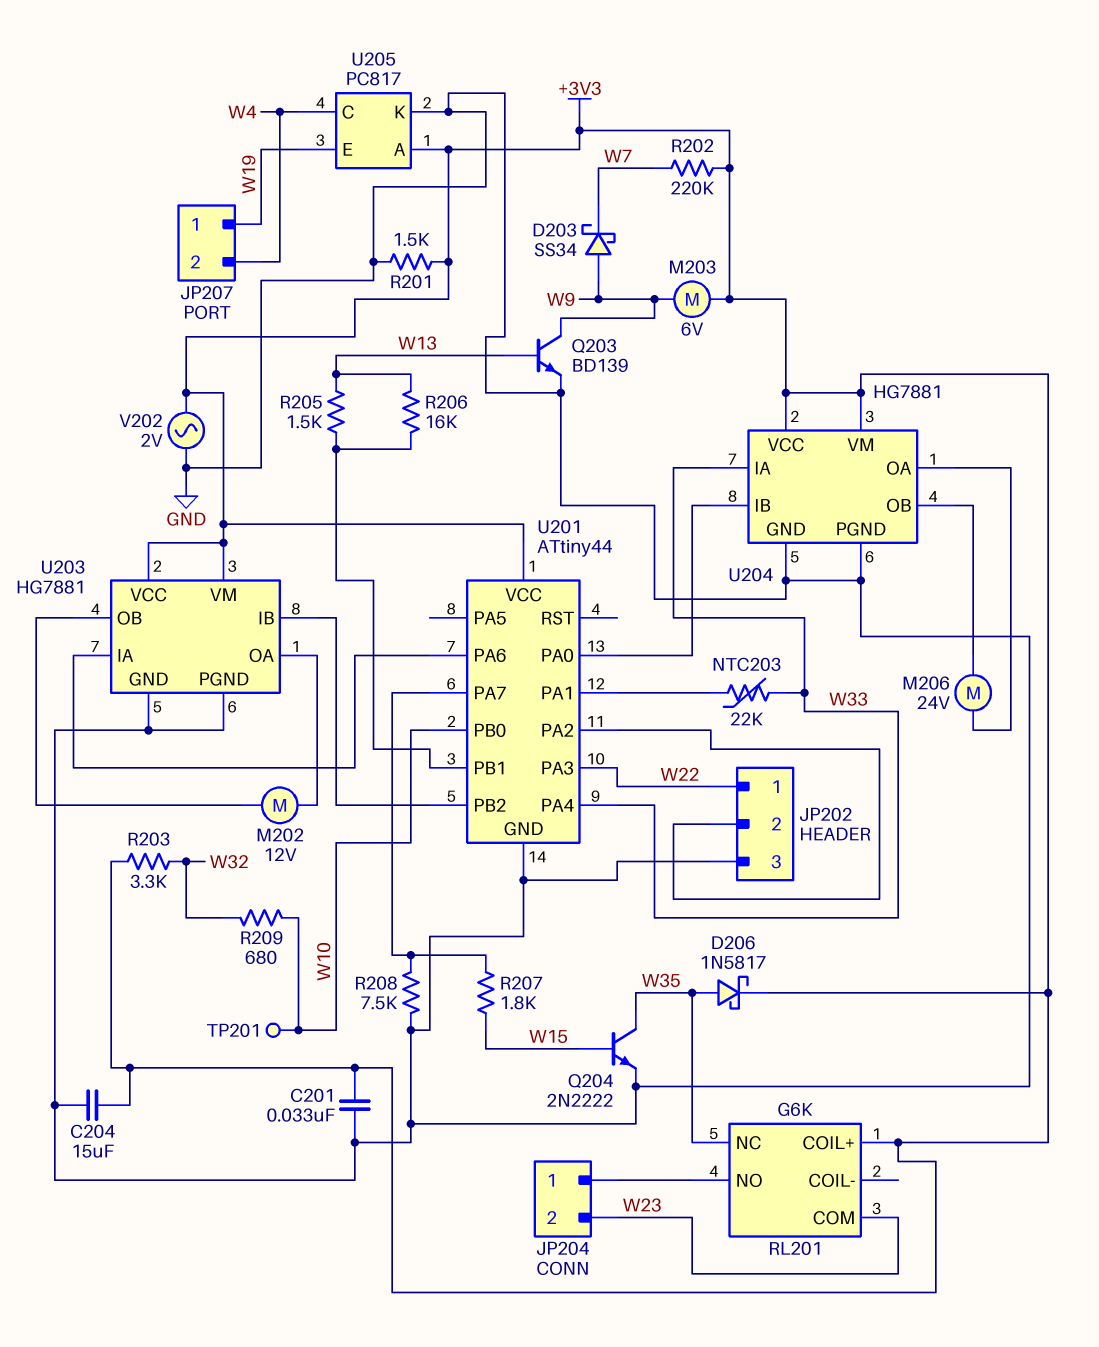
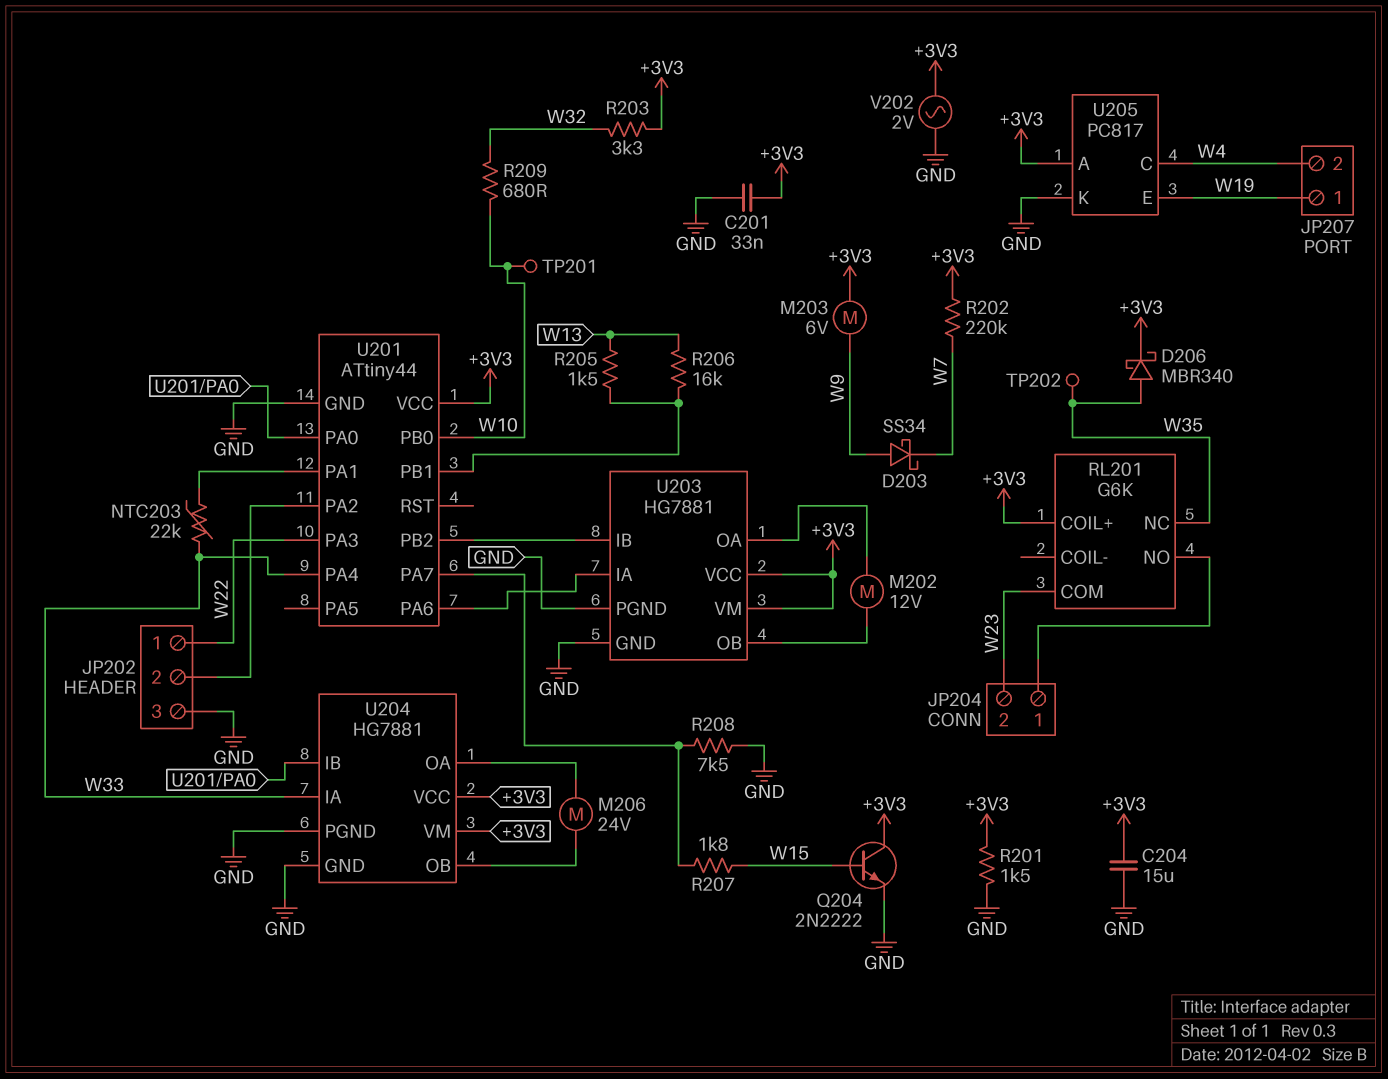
D206: schottky 1N5817 (A W35, K +3V3) -> schottky MBR340 (A W35, K +3V3)
Q203: NPN BD139 (B W13, C W9, E GND) -> none
Q204: NPN 2N2222 (B W15, C W35, E GND) -> NPN 2N2222 (B W15, C +3V3, E GND)
TP202: none -> test point (W35)

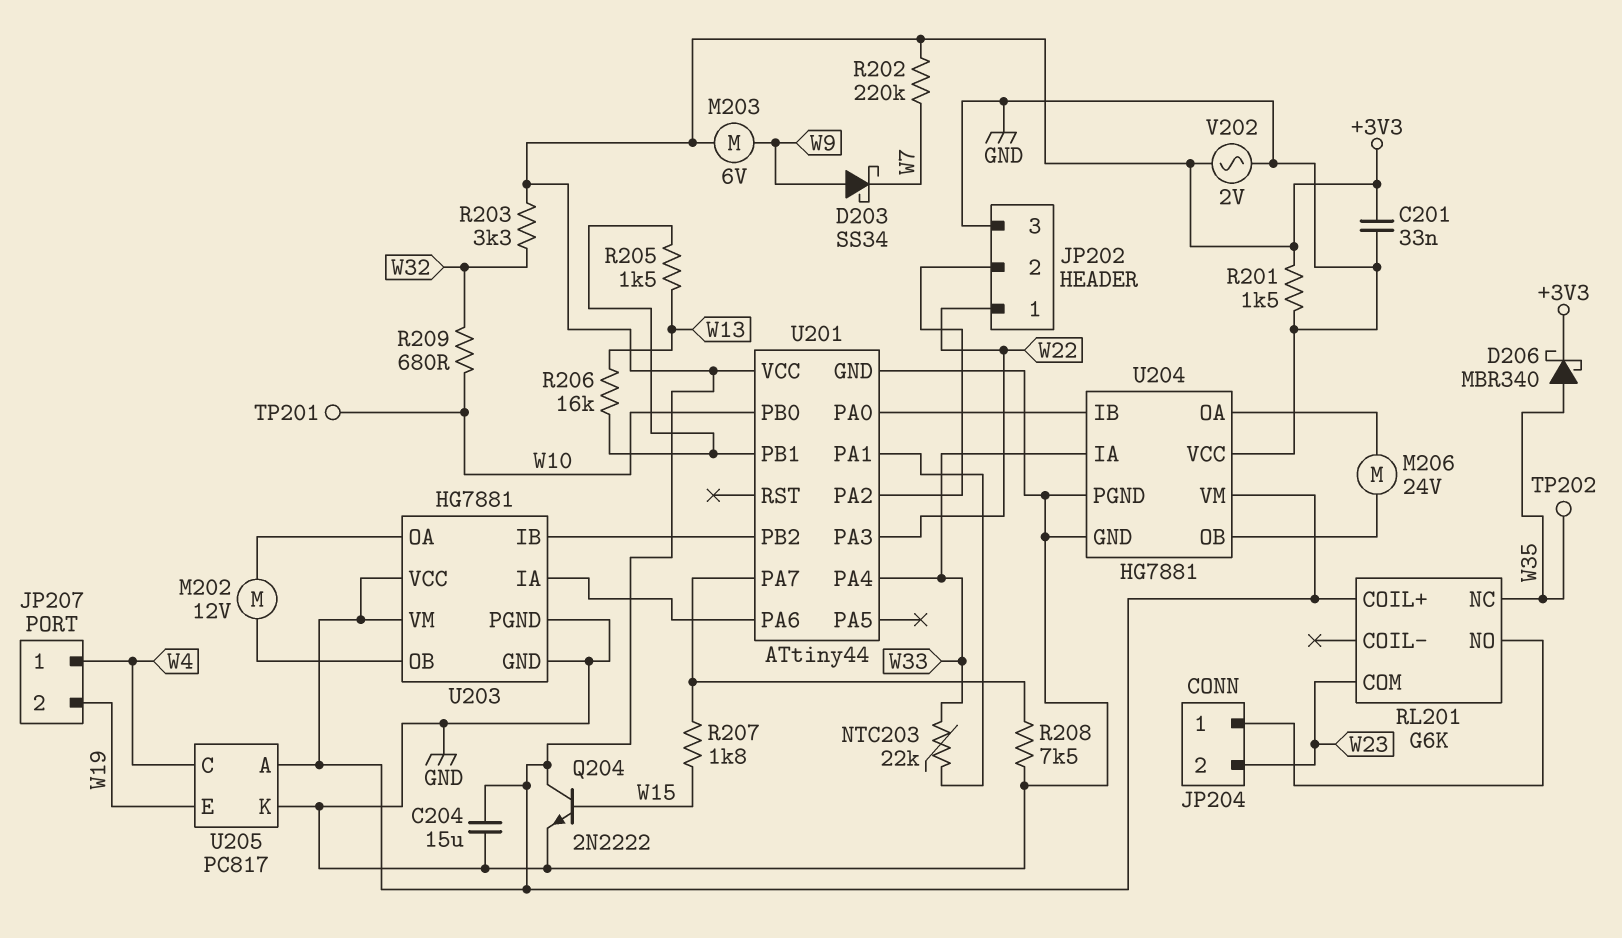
JP207 pin 1: W19 -> W4
JP207 pin 2: W4 -> W19
U204 pin VCC: +3V3 -> GND

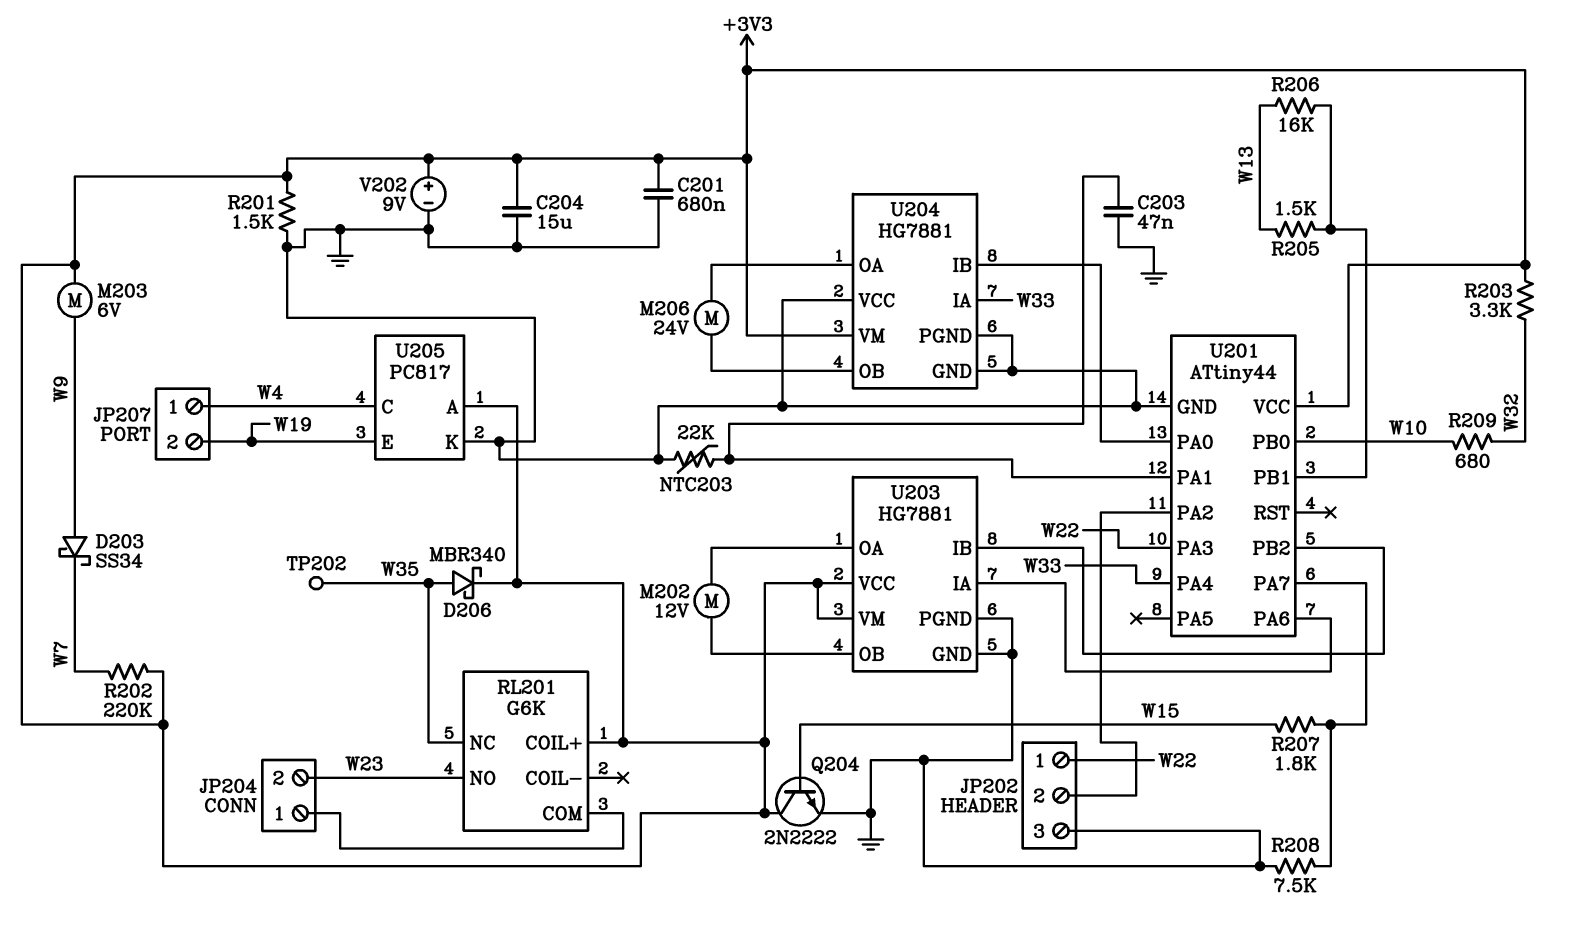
C201: 33nF (+3V3, GND) -> 680nF (+3V3, GND)
C203: none -> 47nF (GND, U201/PA1)
NTC203: 22k (U201/PA1, W33) -> 22k (GND, U201/PA1)
RL201 pin COM: W23 -> JP204/1
RL201 pin NO: JP204/1 -> W23
TP201: test point (W10) -> none
V202: AC 2V (+3V3, GND) -> 9V (plus +3V3, minus GND)

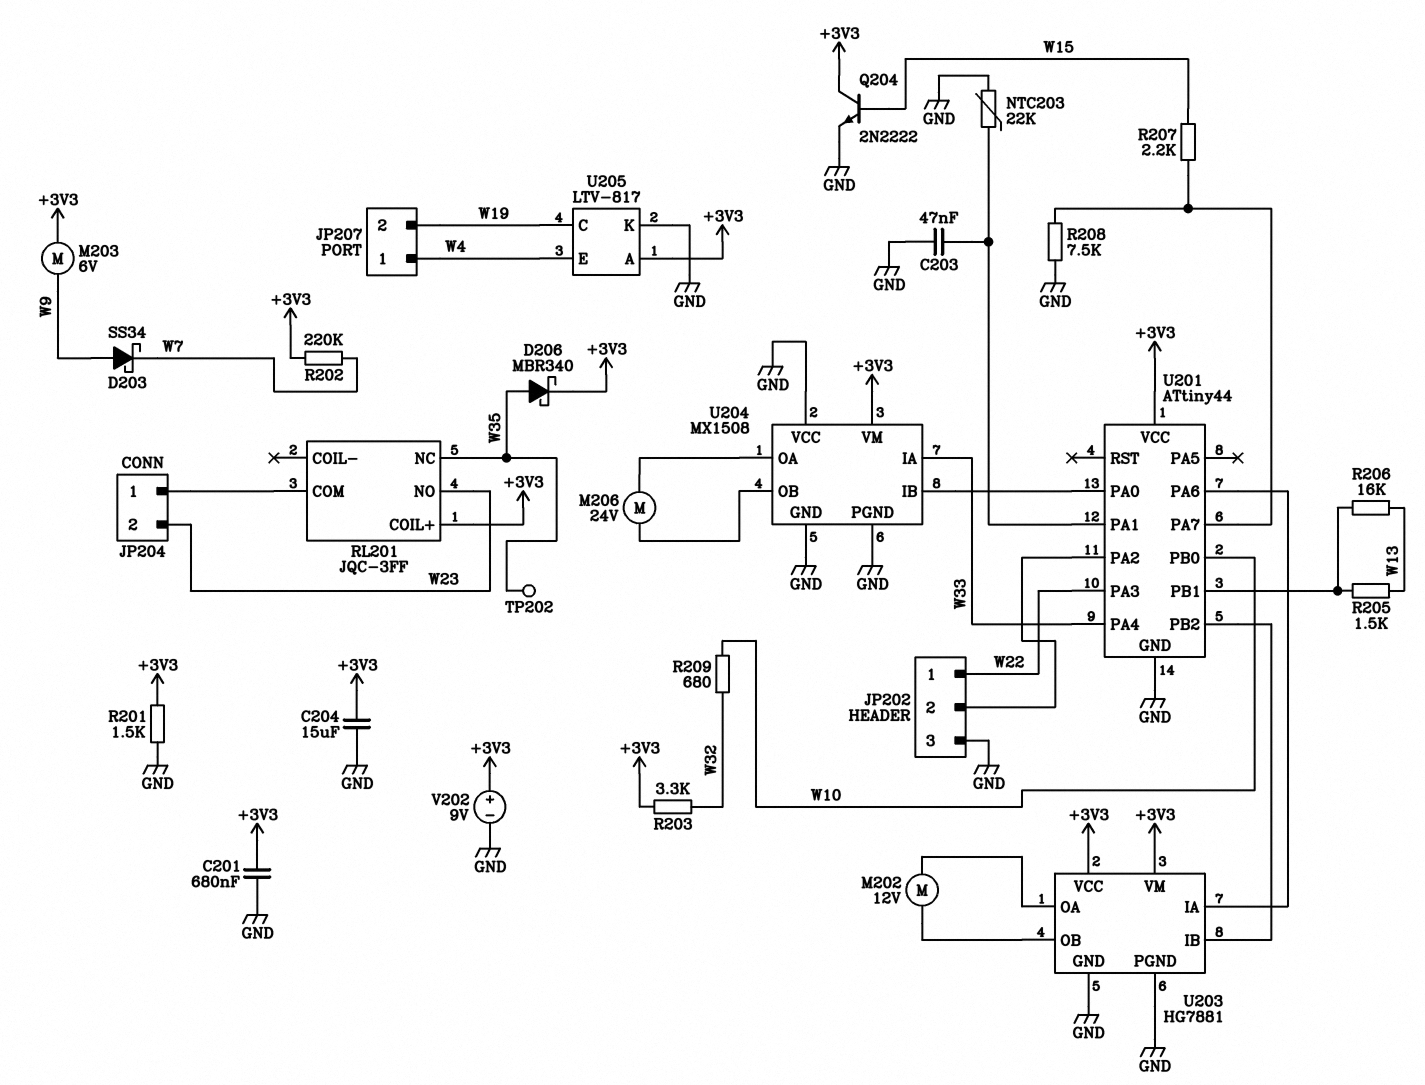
R207: 1.8k (U201/PA7, W15) -> 2.2k (U201/PA7, W15)
RL201: G6K -> JQC-3FF
U204: HG7881 -> MX1508
U205: PC817 -> LTV-817
U205 pin C: W4 -> W19
U205 pin E: W19 -> W4

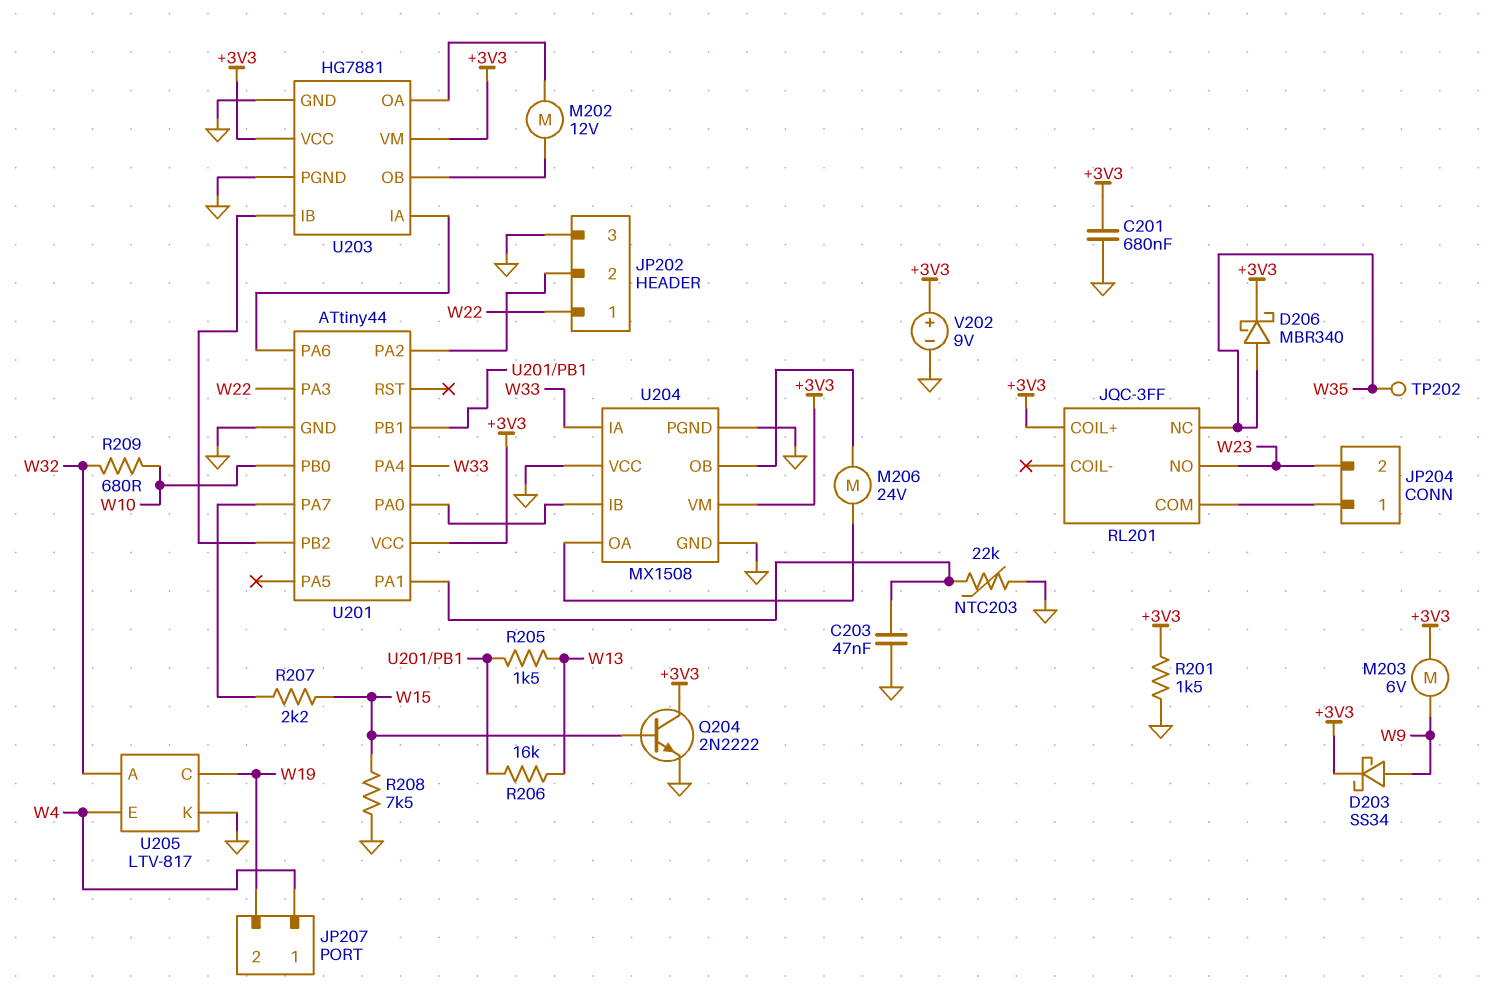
C204: 15uF (+3V3, GND) -> none
D203: schottky SS34 (A W9, K W7) -> schottky SS34 (A W9, K +3V3)
R202: 220k (+3V3, W7) -> none
R203: 3.3k (+3V3, W32) -> none
R208: 7.5k (GND, U201/PA7) -> 7.5k (GND, W15)
U205 pin A: +3V3 -> W32

